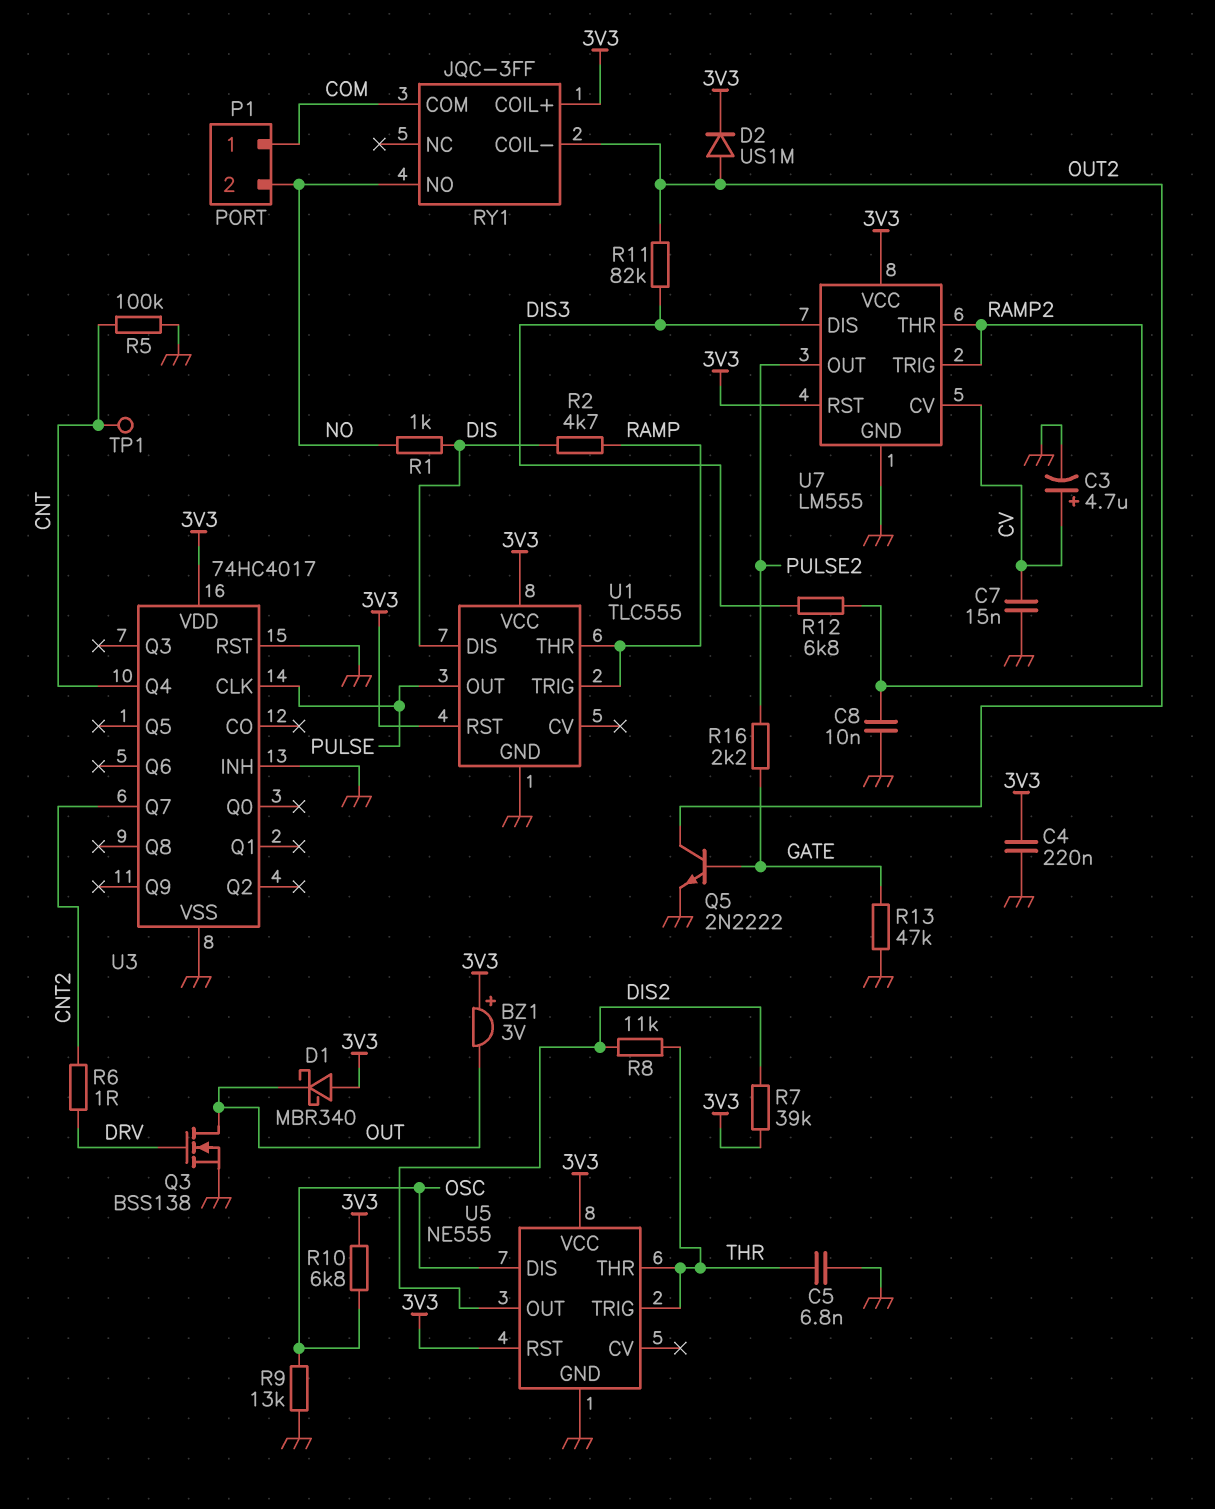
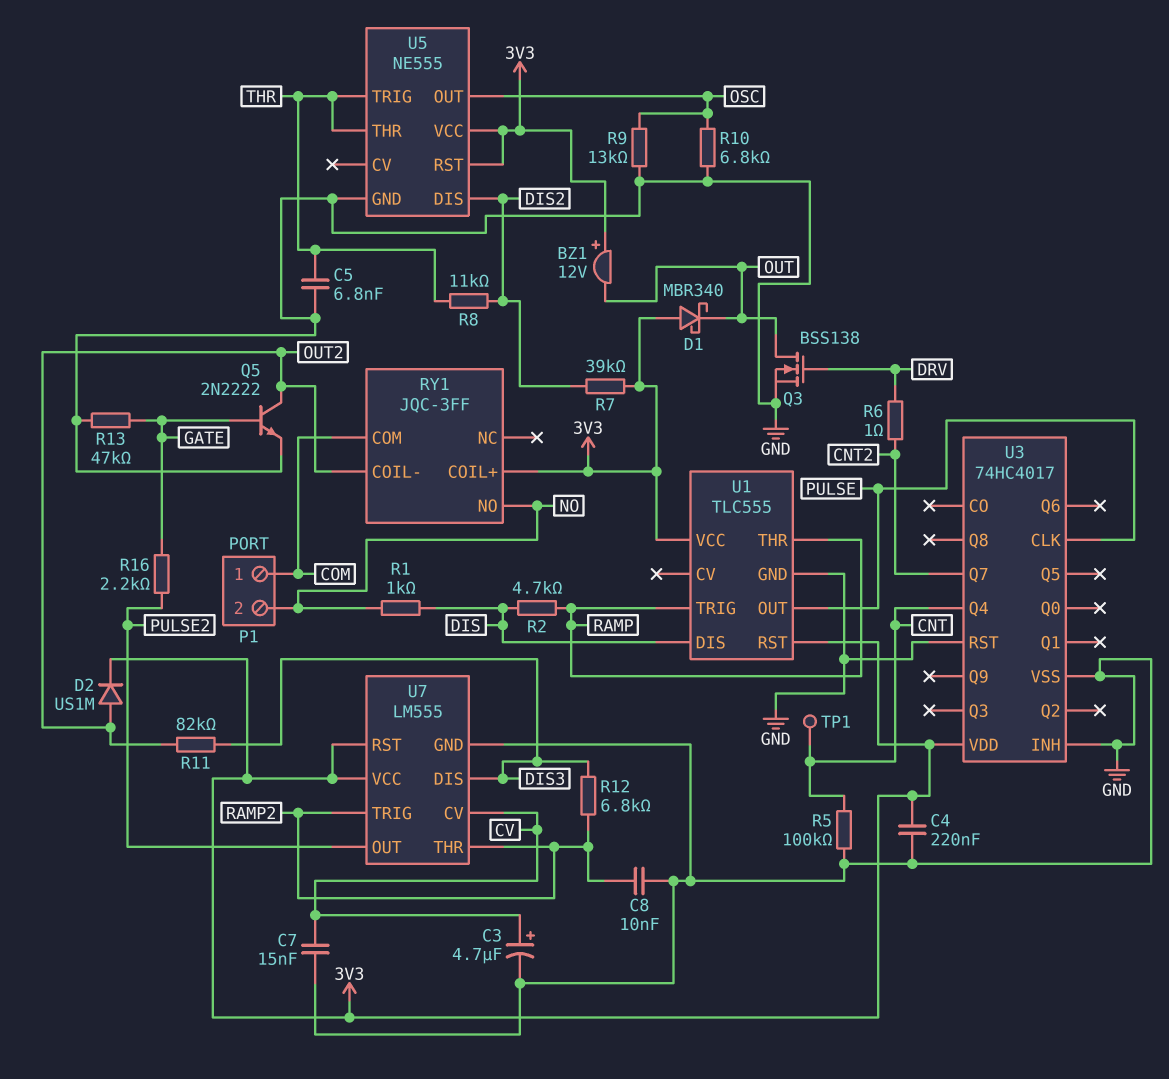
BZ1: buzzer 3V (plus 3V3, minus OUT) -> buzzer 12V (plus 3V3, minus OUT)
R10: 6.8k (3V3, OSC) -> 6.8k (GND, OSC)
U5 pin DIS: OSC -> DIS2
U5 pin OUT: DIS2 -> OSC

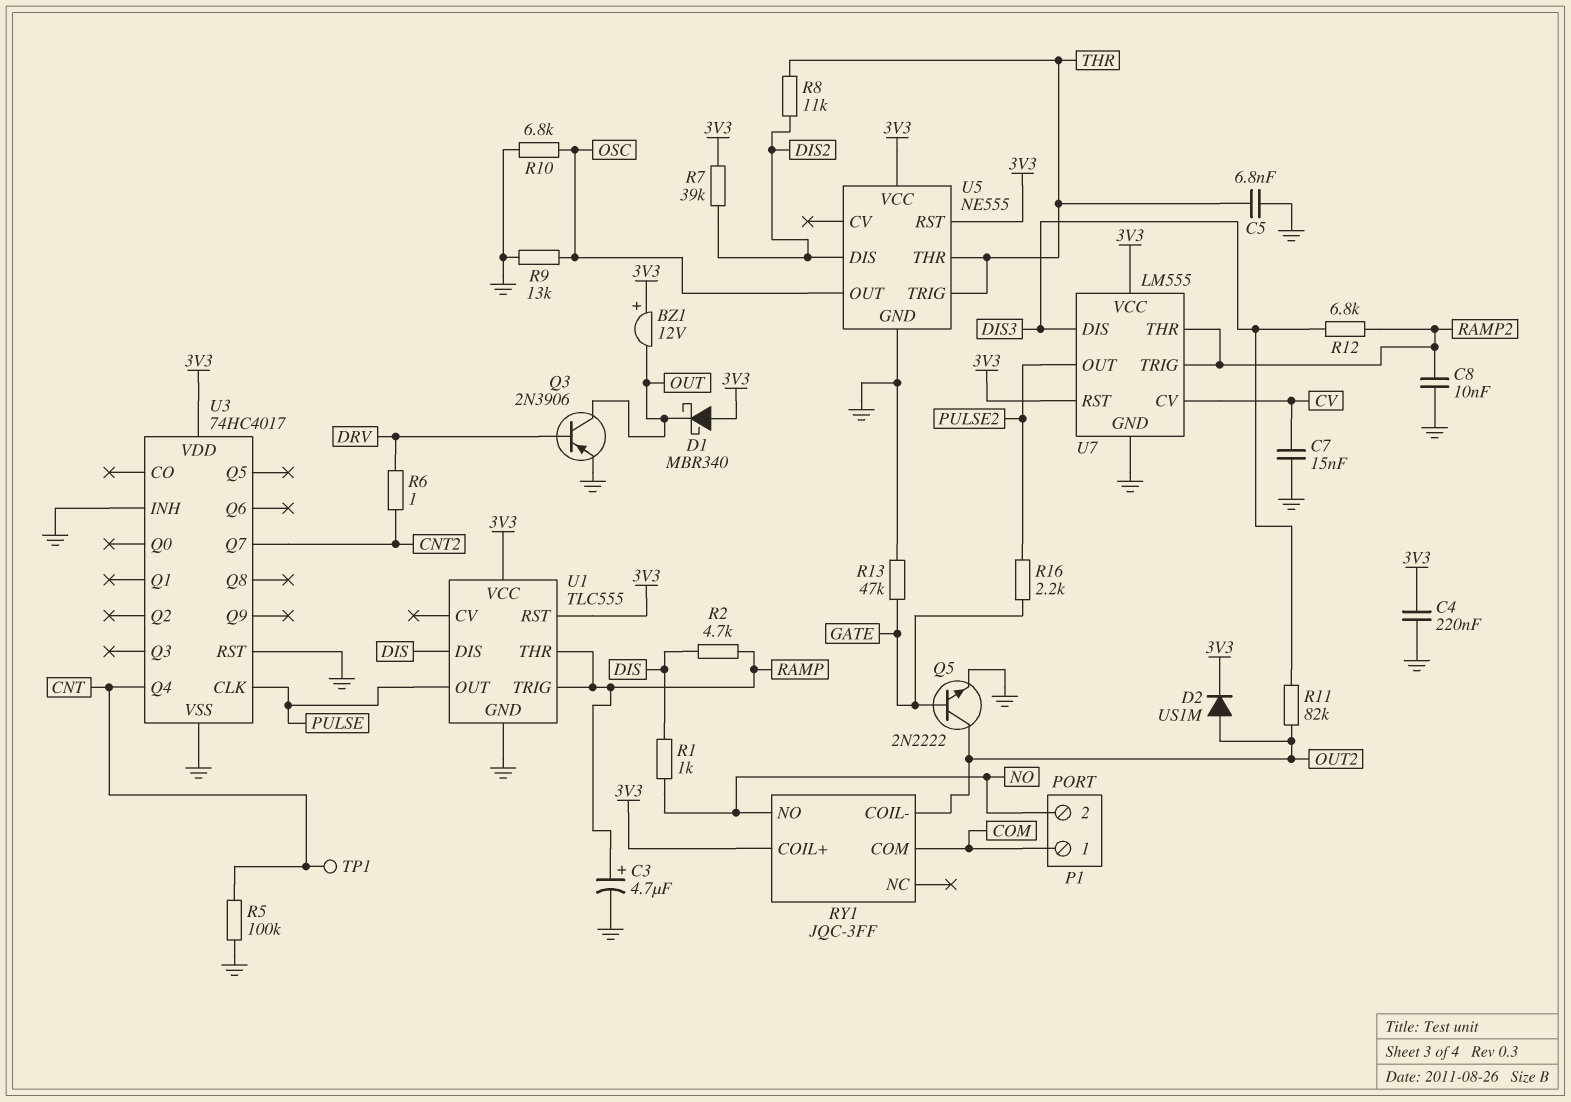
C3: 4.7uF (plus CV, minus GND) -> 4.7uF (plus RAMP, minus GND)
Q3: NMOS BSS138 (G DRV, D OUT, S GND) -> PNP 2N3906 (B DRV, C OUT, E GND)

